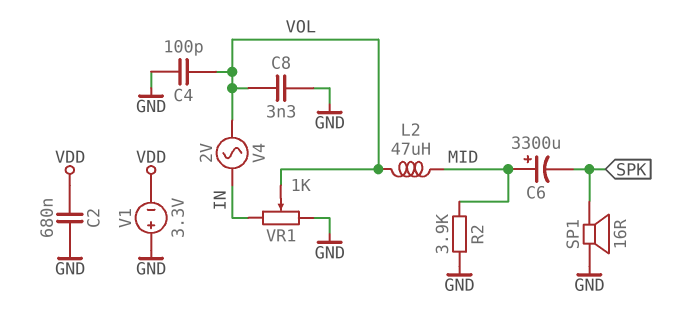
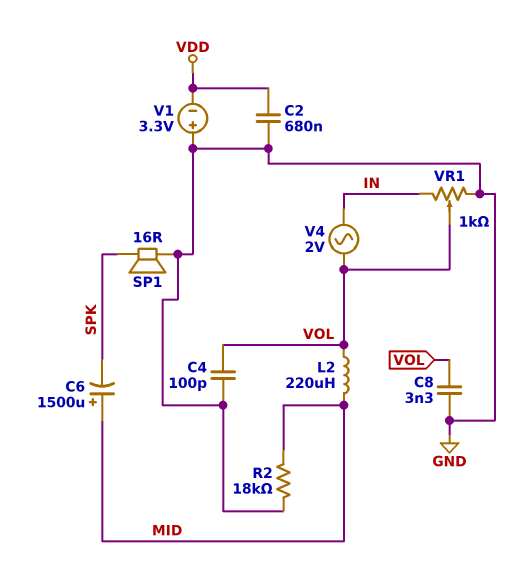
C6: 3300uF (plus MID, minus SPK) -> 1500uF (plus MID, minus SPK)
L2: 47uH (MID, VOL) -> 220uH (MID, VOL)
R2: 3.9k (GND, MID) -> 18k (GND, MID)

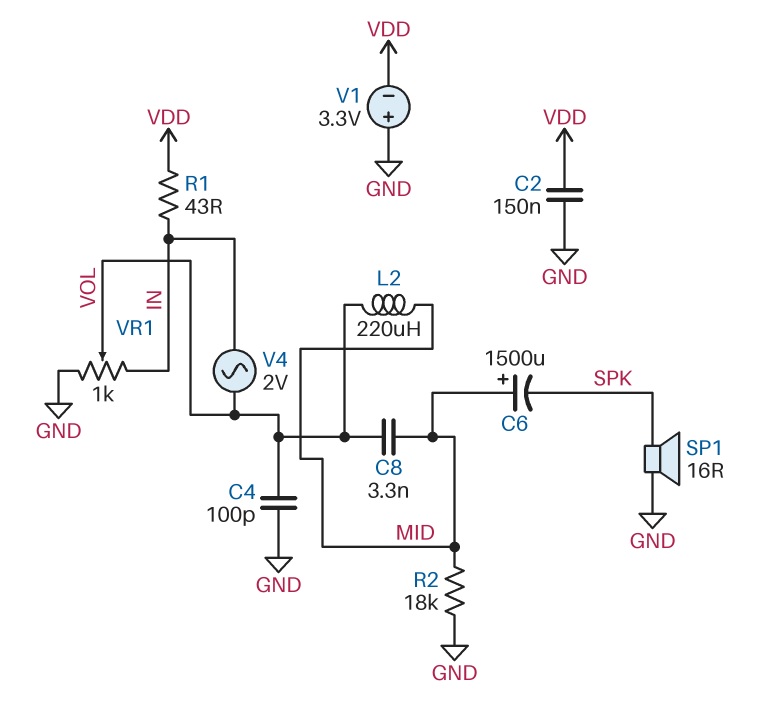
C2: 680nF (GND, VDD) -> 150nF (GND, VDD)
C8: 3.3nF (GND, VOL) -> 3.3nF (MID, VOL)
R1: none -> 43 (IN, VDD)

